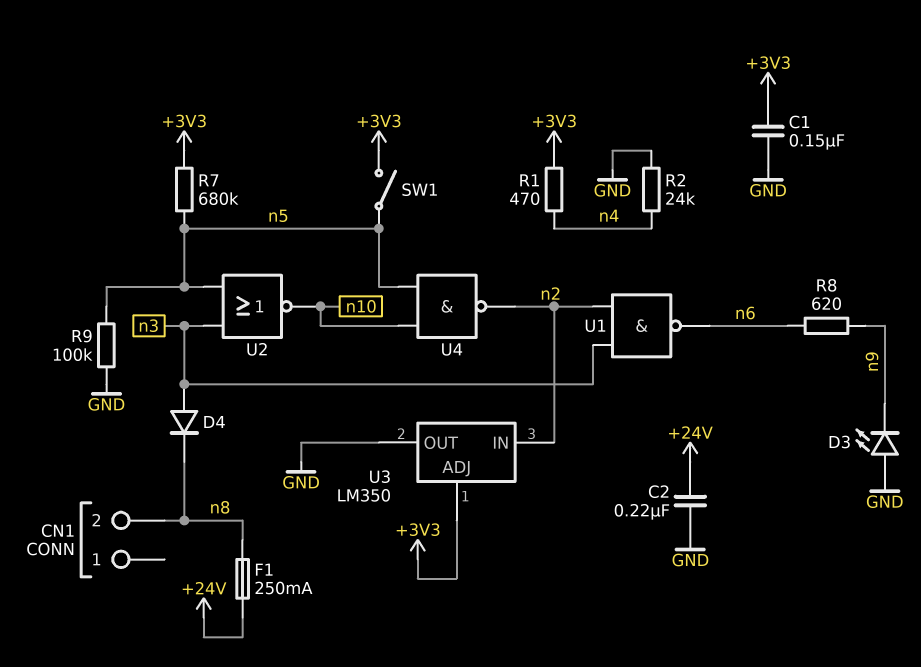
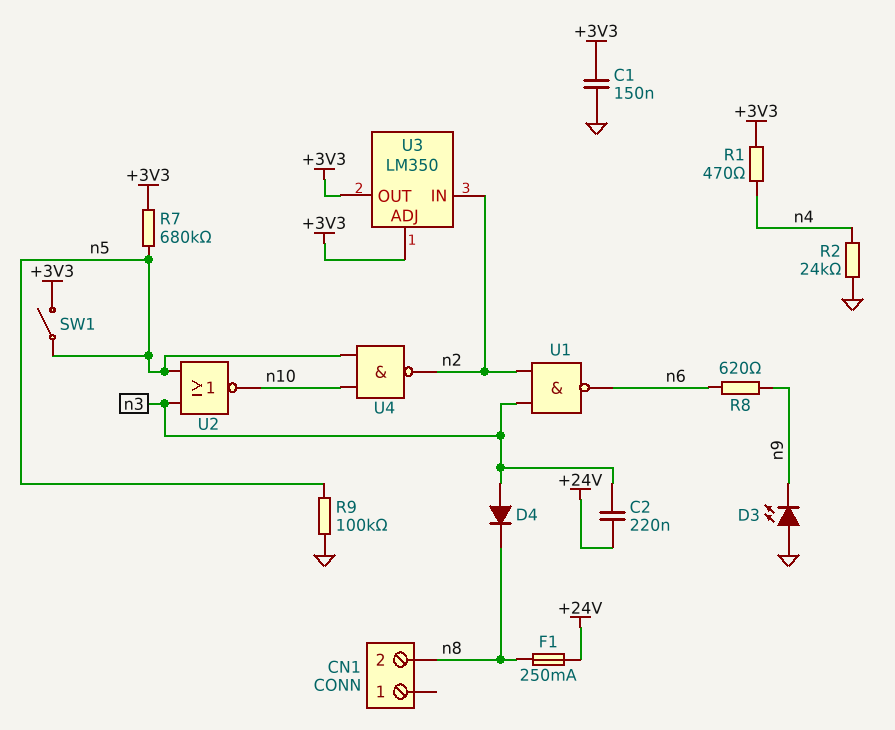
C2: 220nF (+24V, GND) -> 220nF (+24V, n3)
U3 pin OUT: GND -> +3V3

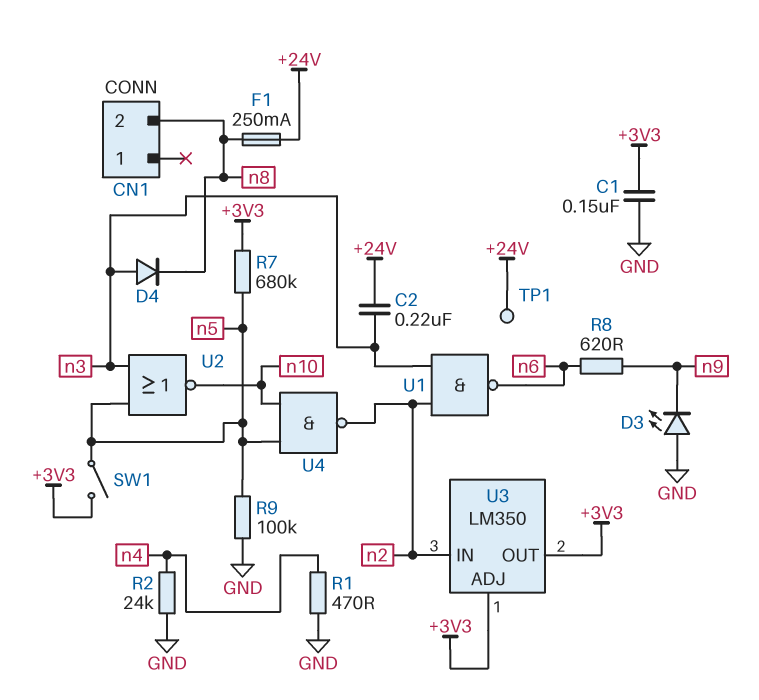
R1: 470 (+3V3, n4) -> 470 (GND, n4)
TP1: none -> test point (+24V)

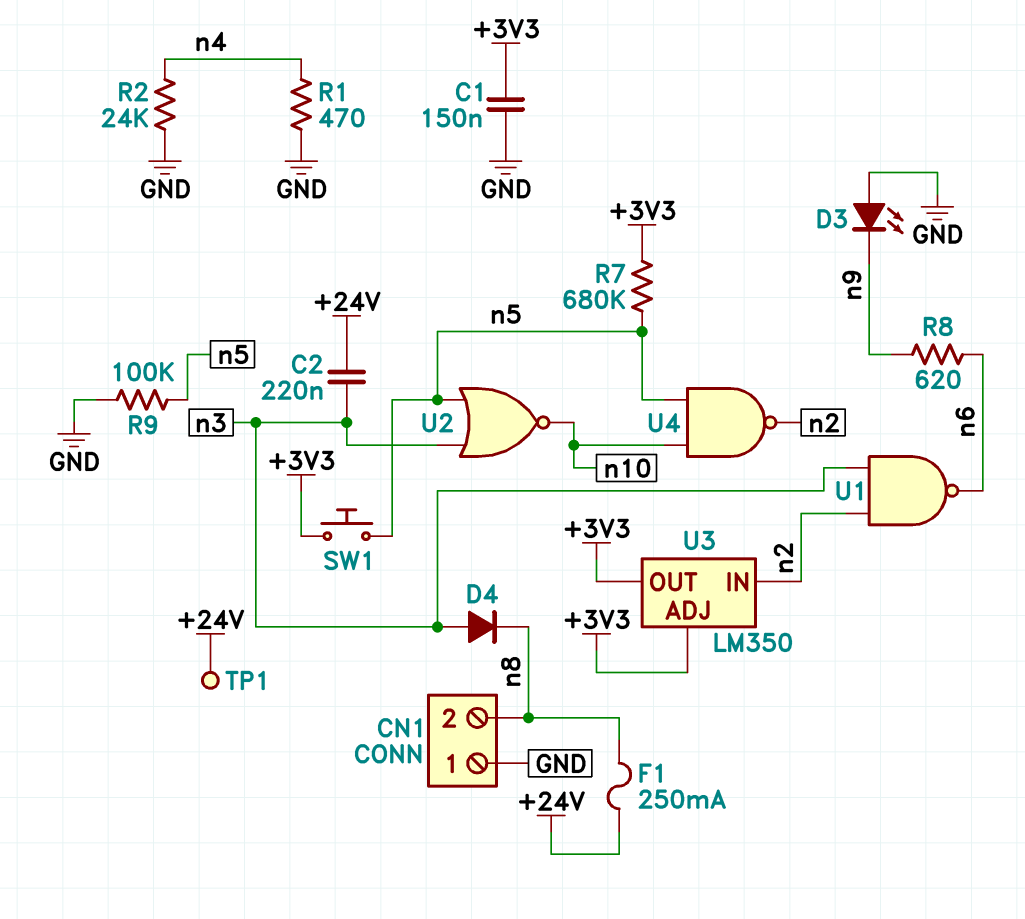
CN1 pin 1: none -> GND
SW1: switch (+3V3, n5) -> button (+3V3, n5)

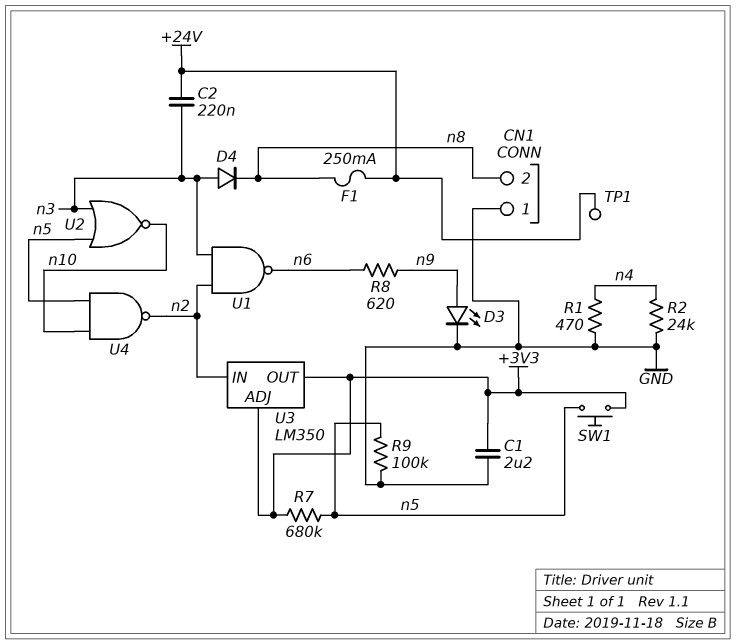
C1: 150nF (+3V3, GND) -> 2.2uF (+3V3, GND)
D3: LED (A GND, K n9) -> LED (A n9, K GND)

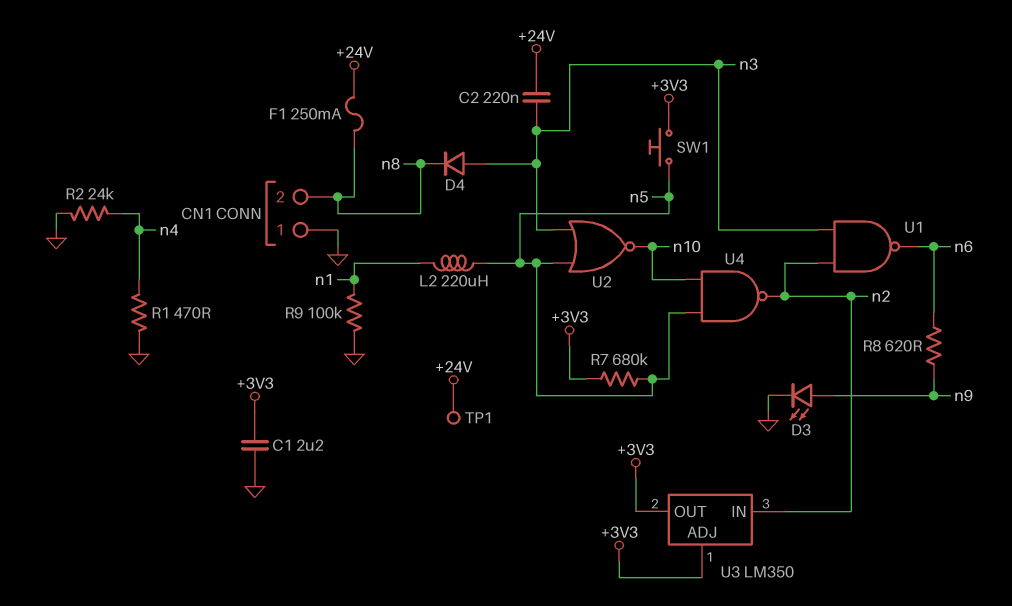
L2: none -> 220uH (n1, n5)
R9: 100k (GND, n5) -> 100k (GND, n1)

